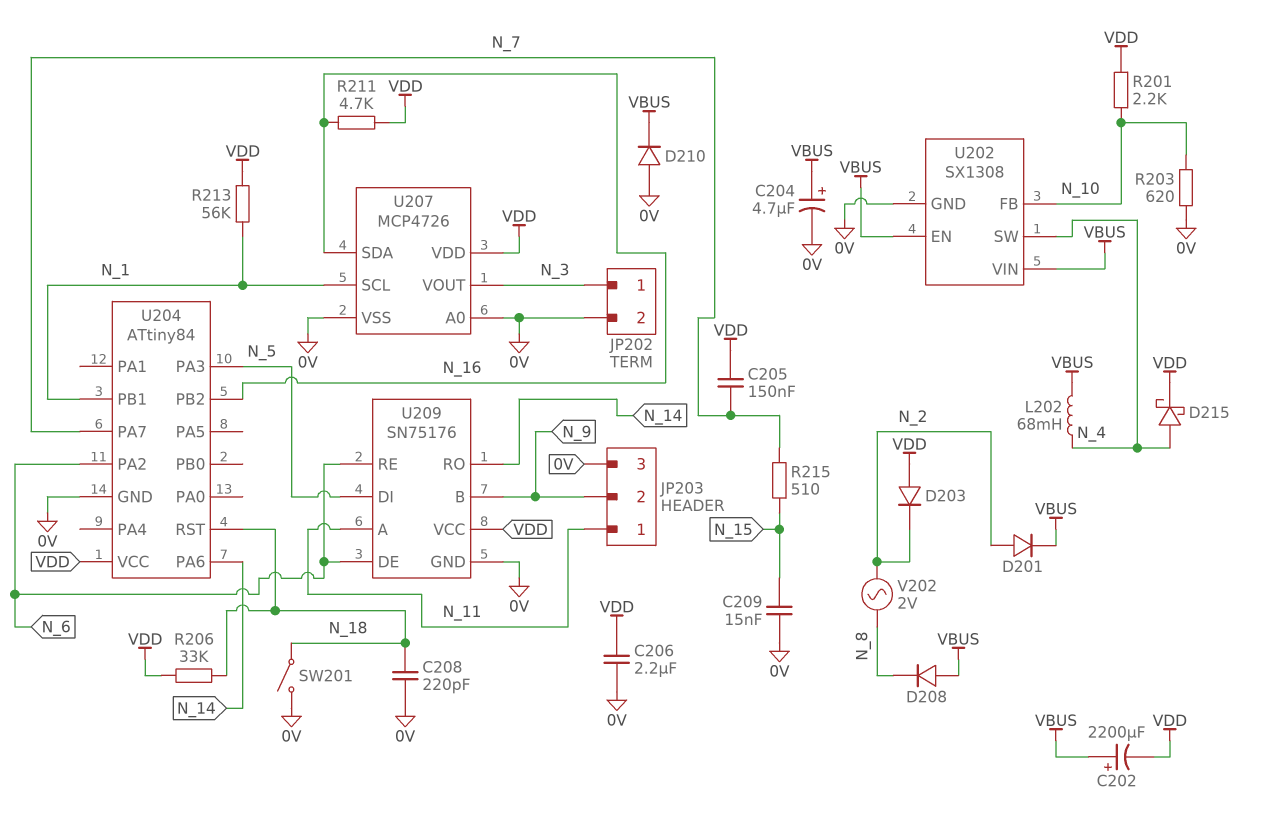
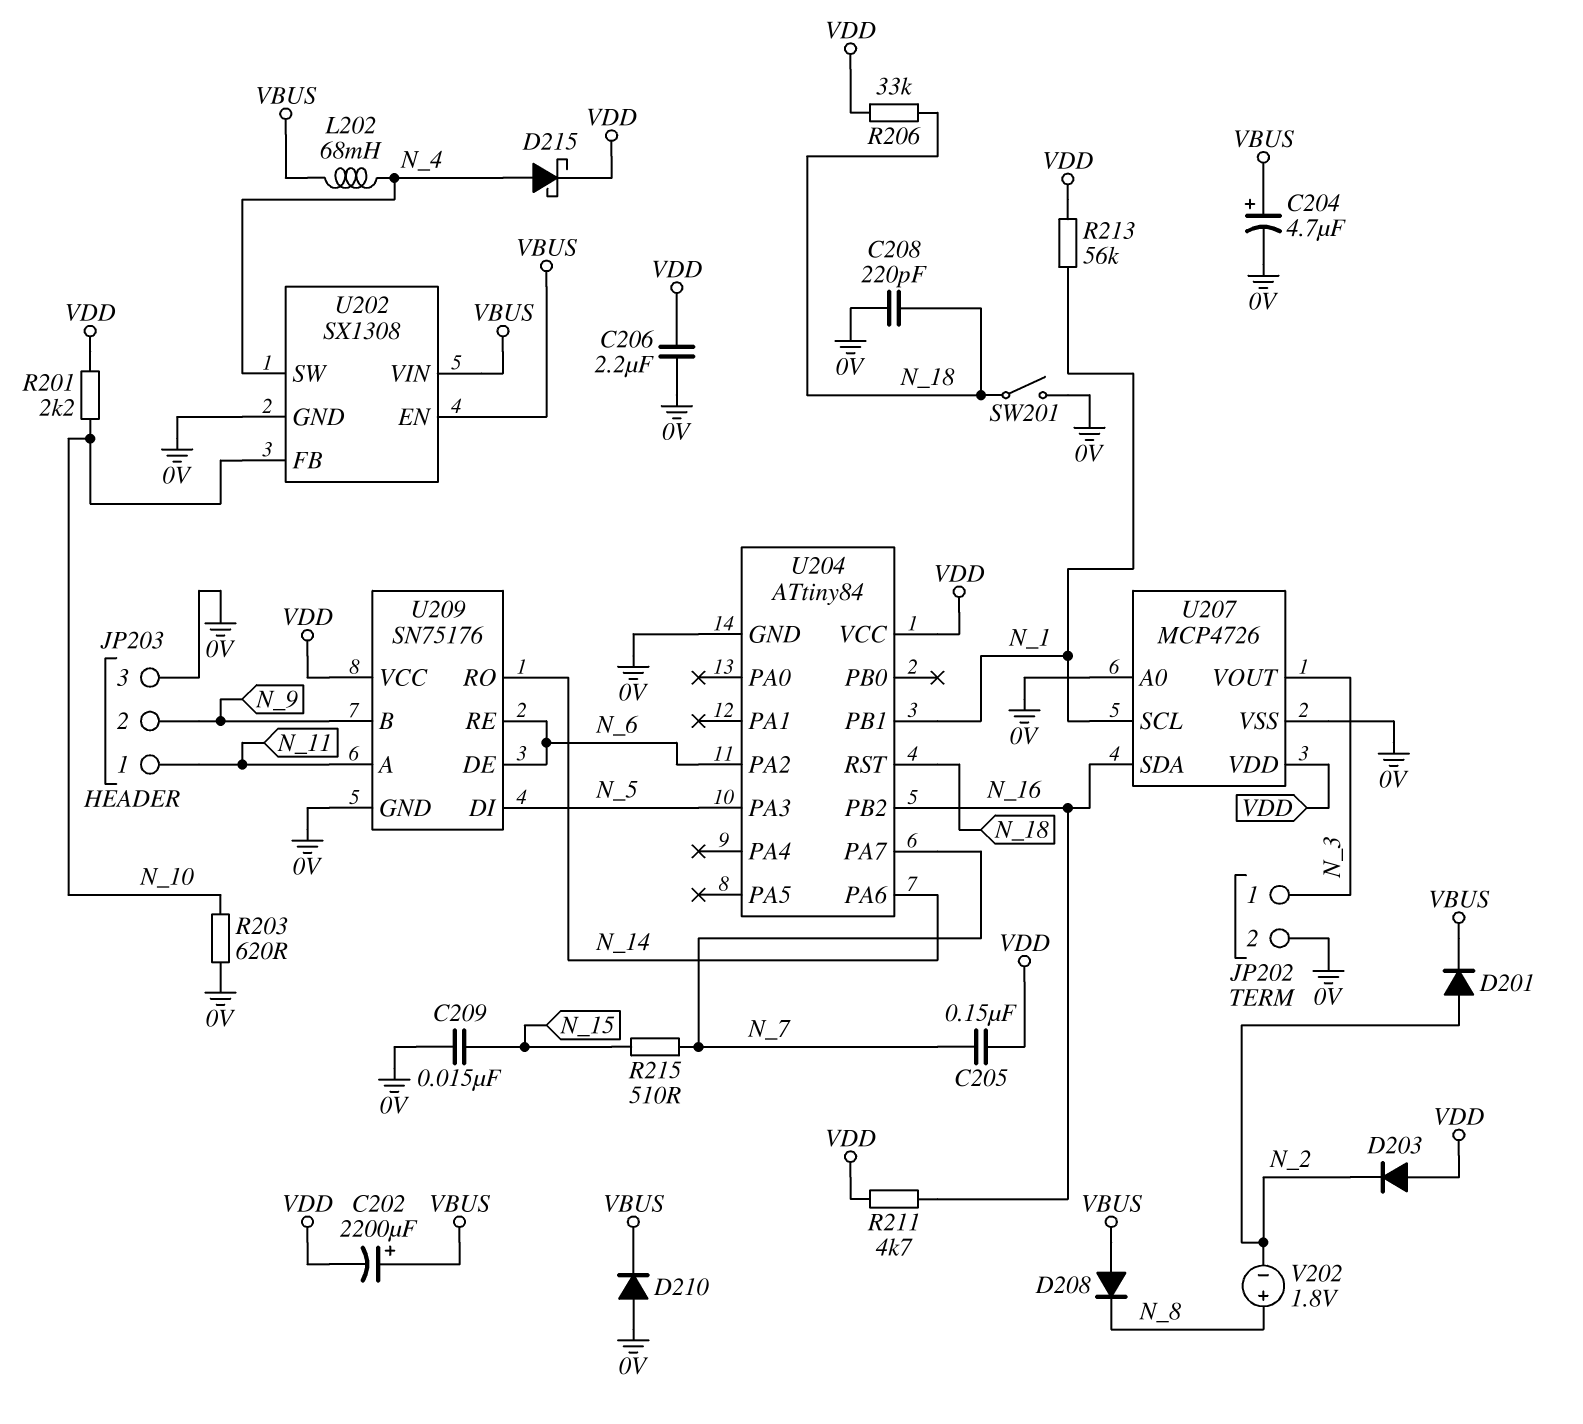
V202: AC 2V (N_2, N_8) -> 1.8V (plus N_8, minus N_2)

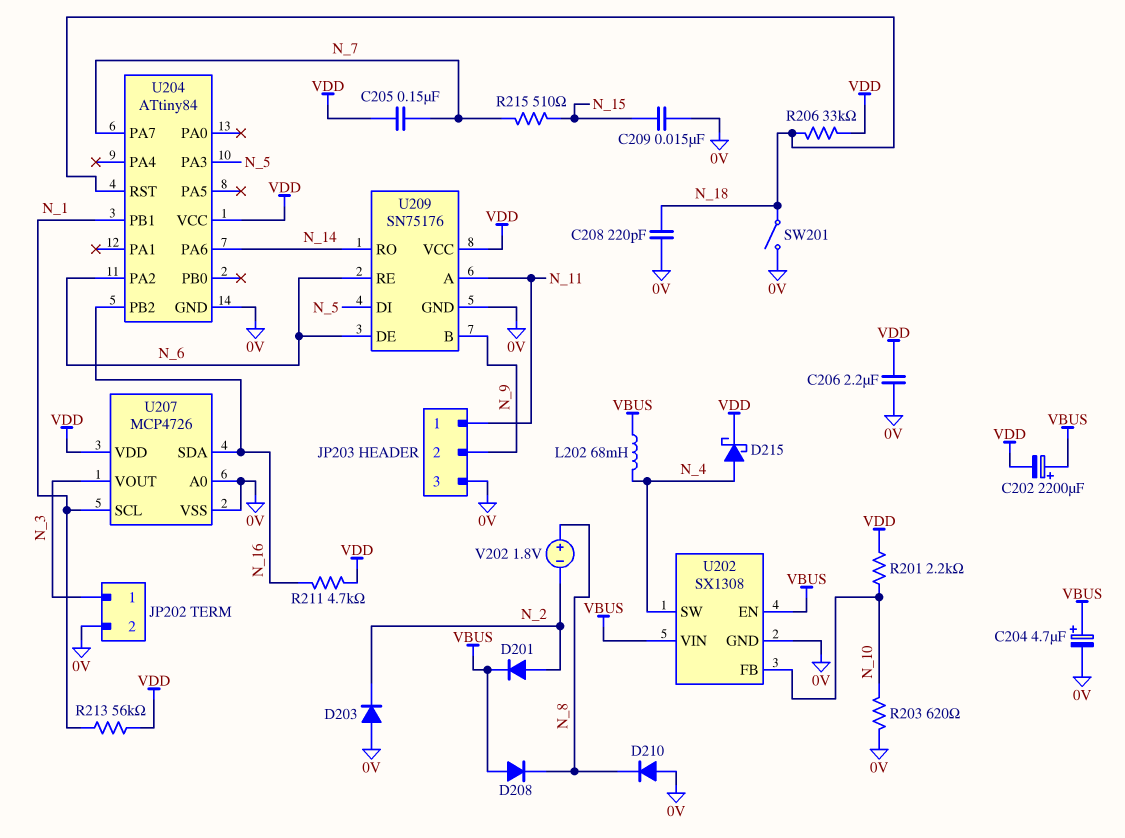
D203: diode (A VDD, K N_2) -> diode (A 0V, K N_2)
D210: diode (A 0V, K VBUS) -> diode (A 0V, K N_8)

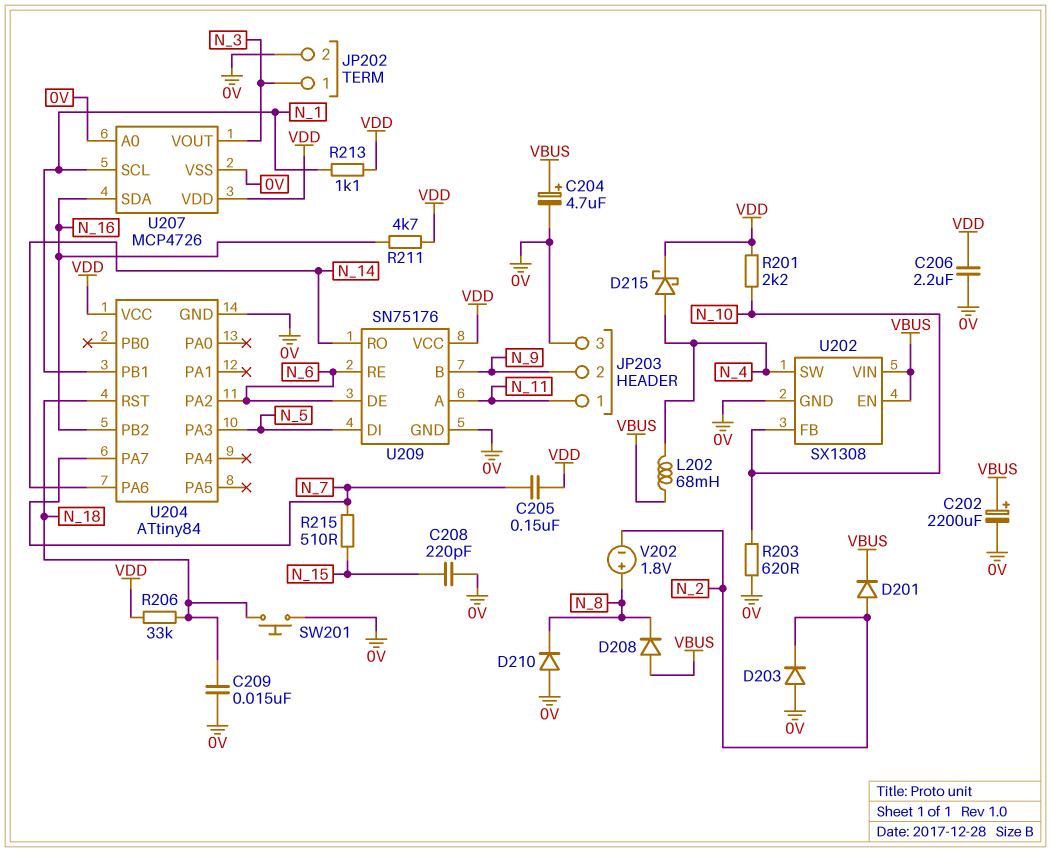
C202: 2200uF (plus VBUS, minus VDD) -> 2200uF (plus VBUS, minus 0V)
C208: 220pF (0V, N_18) -> 220pF (0V, N_15)
C209: 15nF (0V, N_15) -> 15nF (0V, N_18)
R213: 56k (N_1, VDD) -> 1.1k (N_1, VDD)
SW201: switch (0V, N_18) -> button (0V, N_18)

